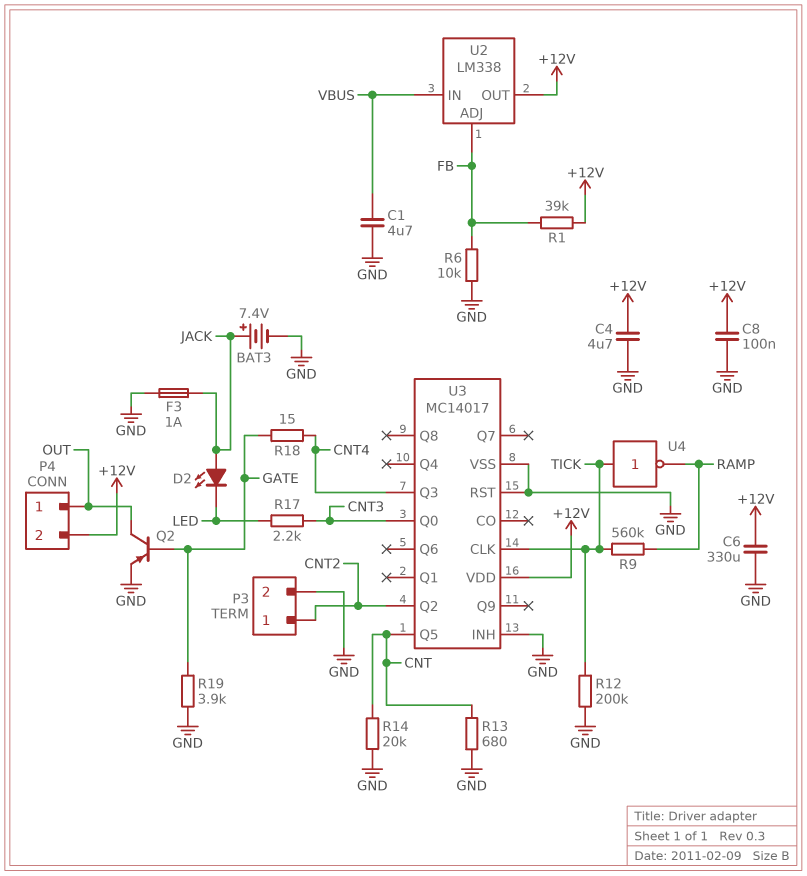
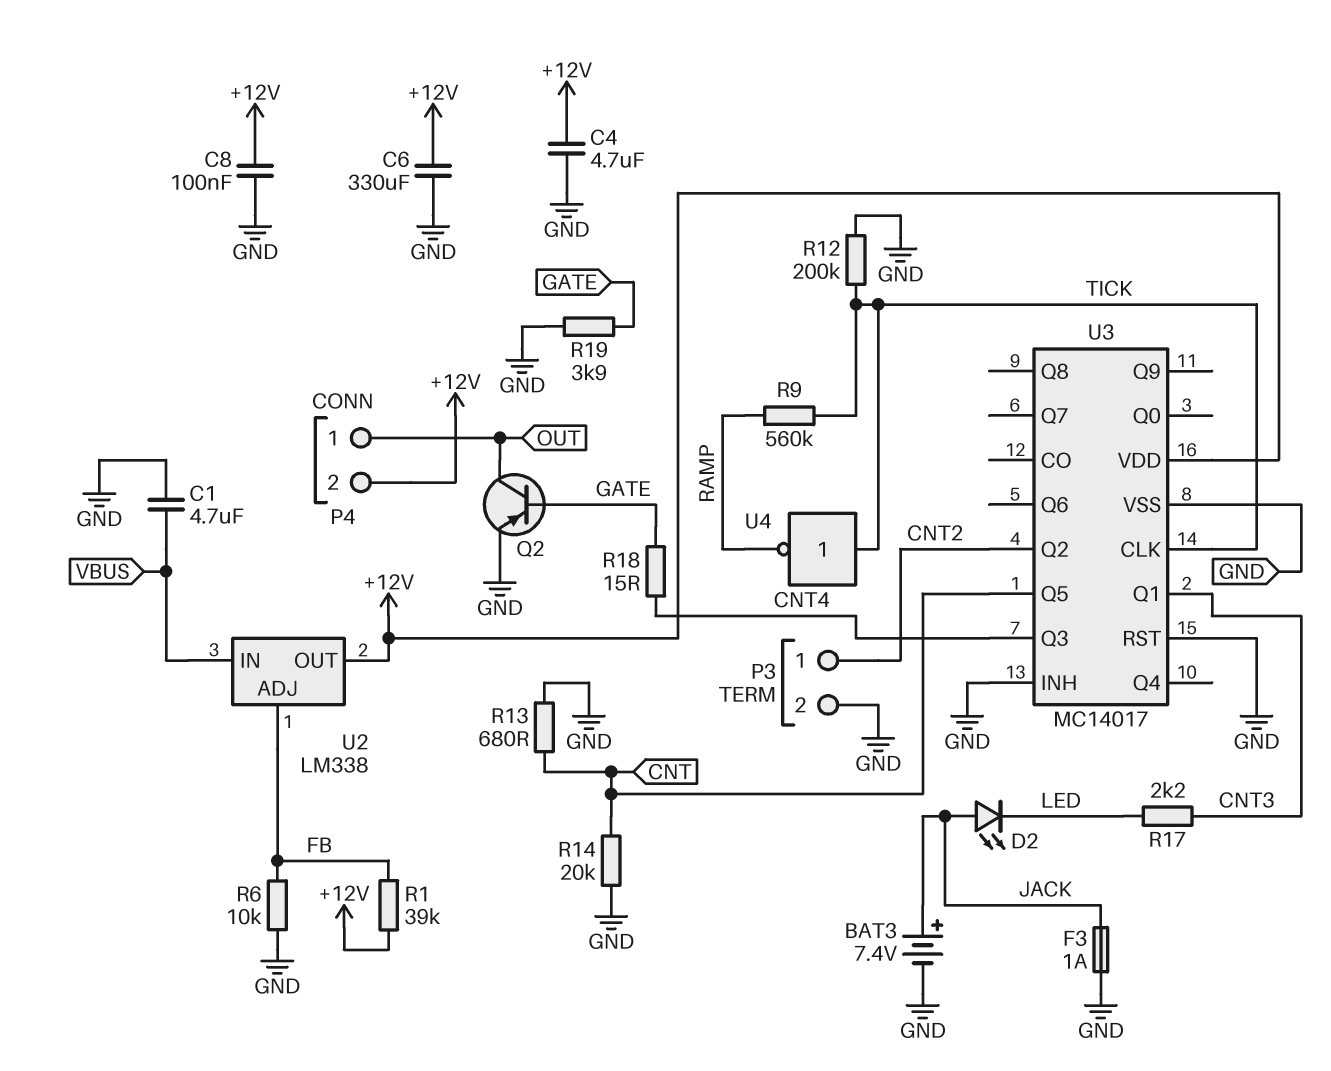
U3 pin Q0: CNT3 -> none
U3 pin Q1: none -> CNT3

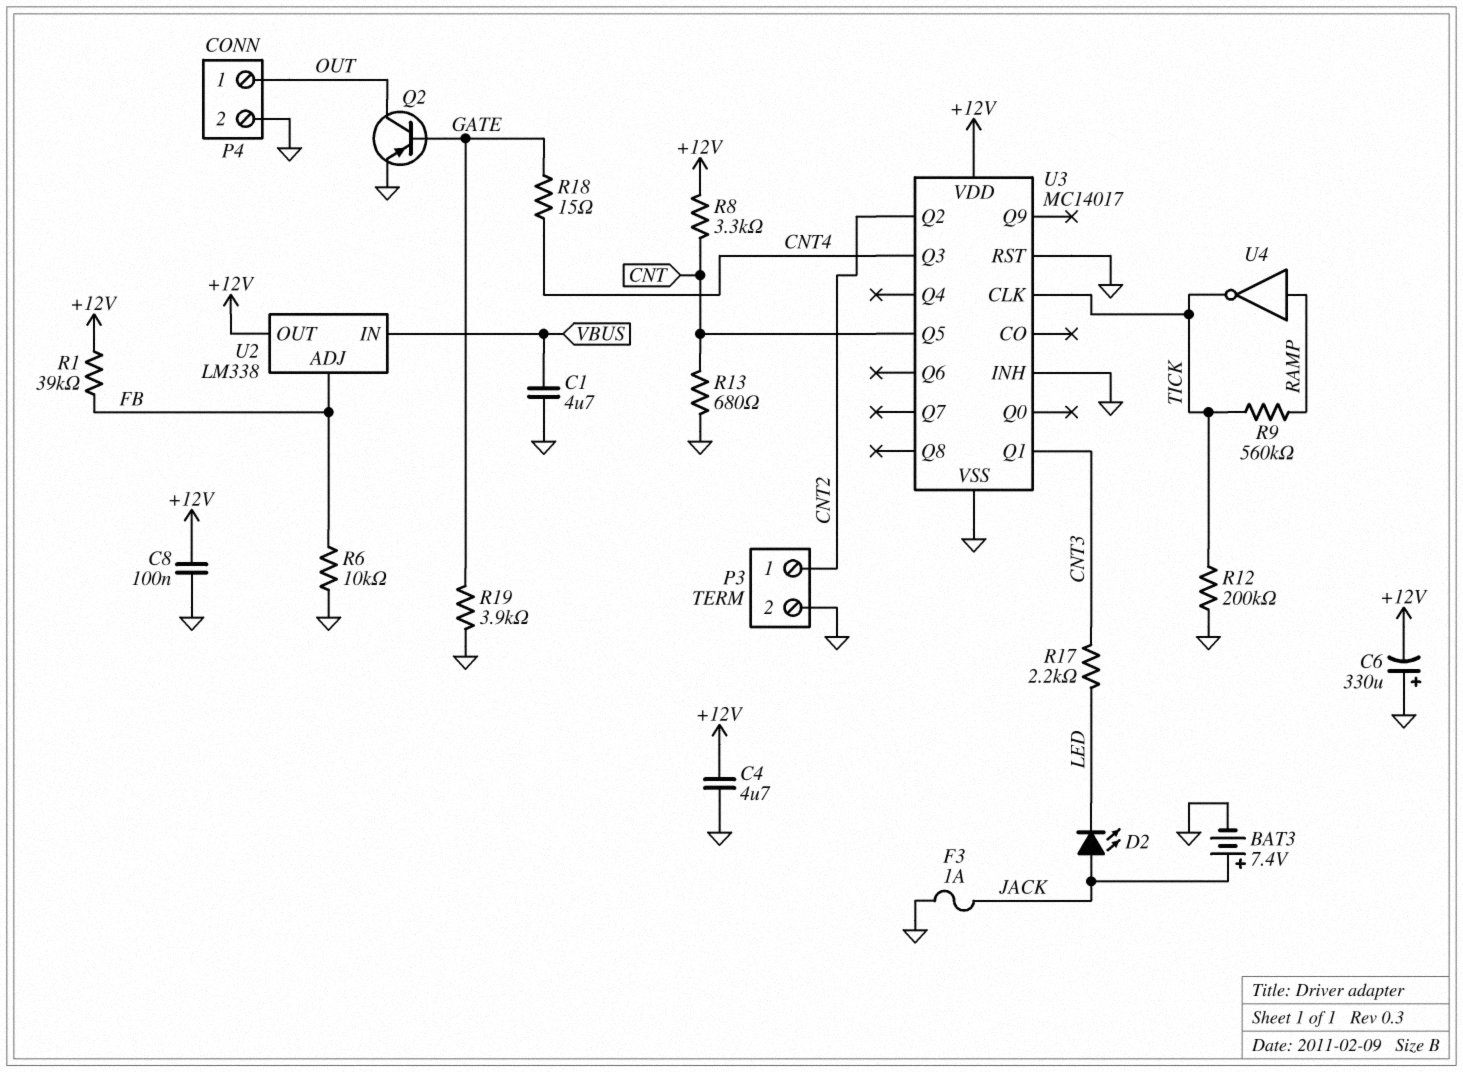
C6: 330uF (+12V, GND) -> 330uF (plus GND, minus +12V)
P4 pin 2: +12V -> GND
R8: none -> 3.3k (+12V, CNT)
R14: 20k (CNT, GND) -> none
U4: NOT (in TICK, out RAMP) -> NOT (in RAMP, out TICK)

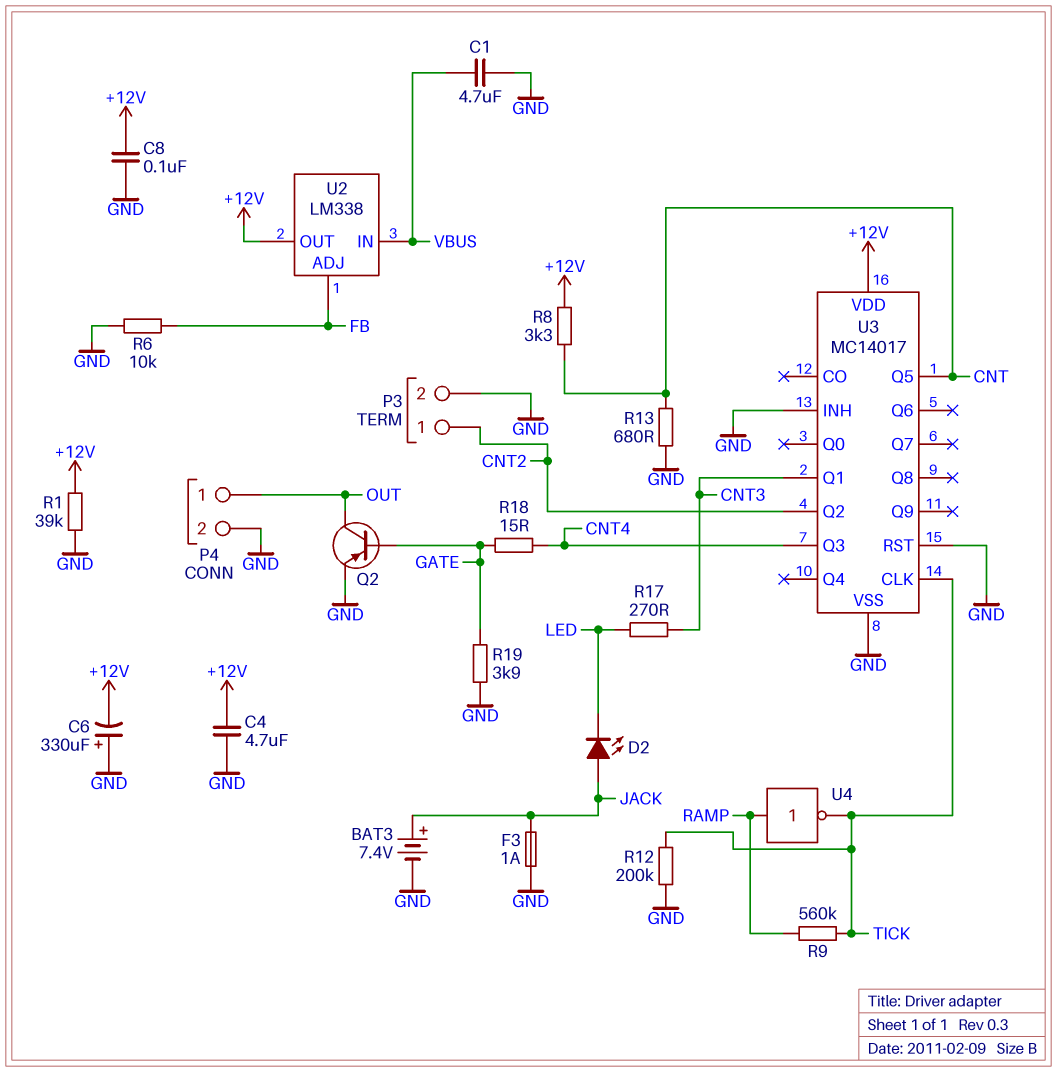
R1: 39k (+12V, FB) -> 39k (+12V, GND)
R17: 2.2k (CNT3, LED) -> 270 (CNT3, LED)

